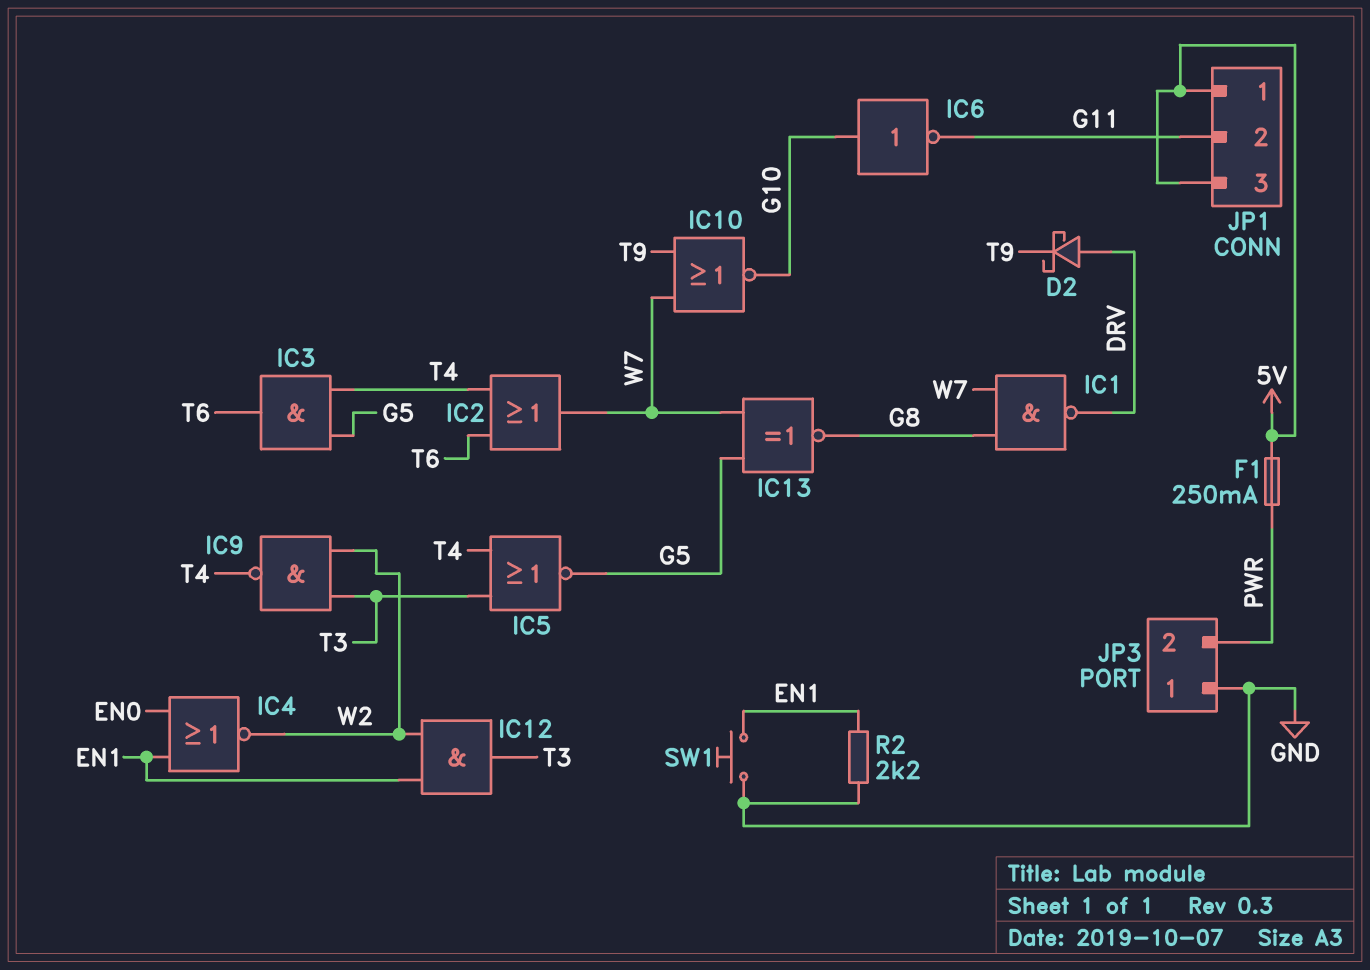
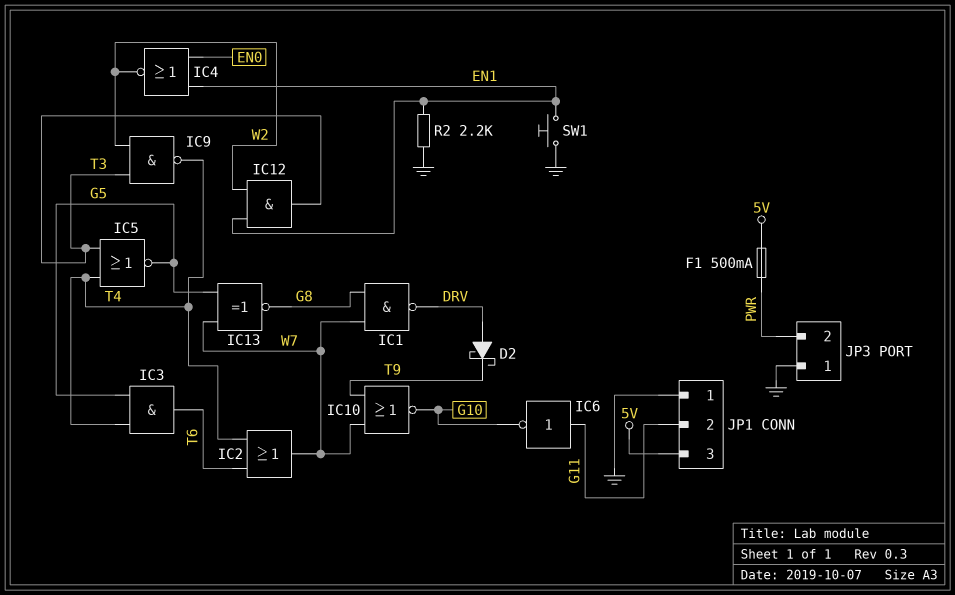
F1: 250mA (5V, PWR) -> 500mA (5V, PWR)
IC6: NOT (in G10, out G11) -> NOT (in G11, out G10)
JP1 pin 1: 5V -> GND

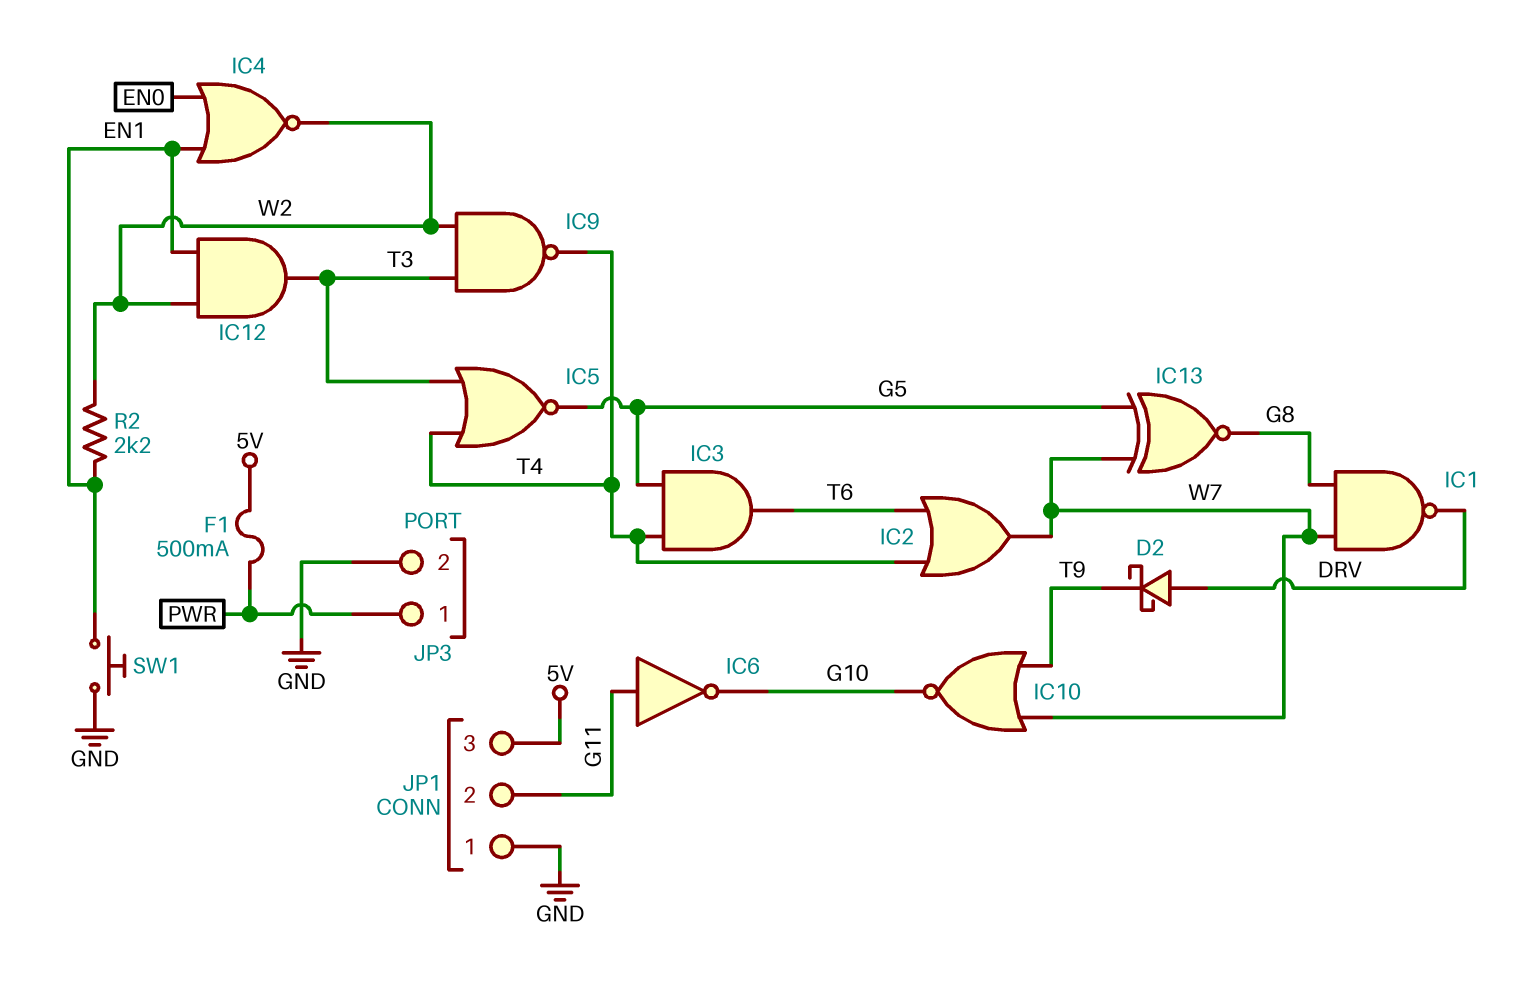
JP3 pin 1: GND -> PWR
JP3 pin 2: PWR -> GND
R2: 2.2k (EN1, GND) -> 2.2k (EN1, W2)

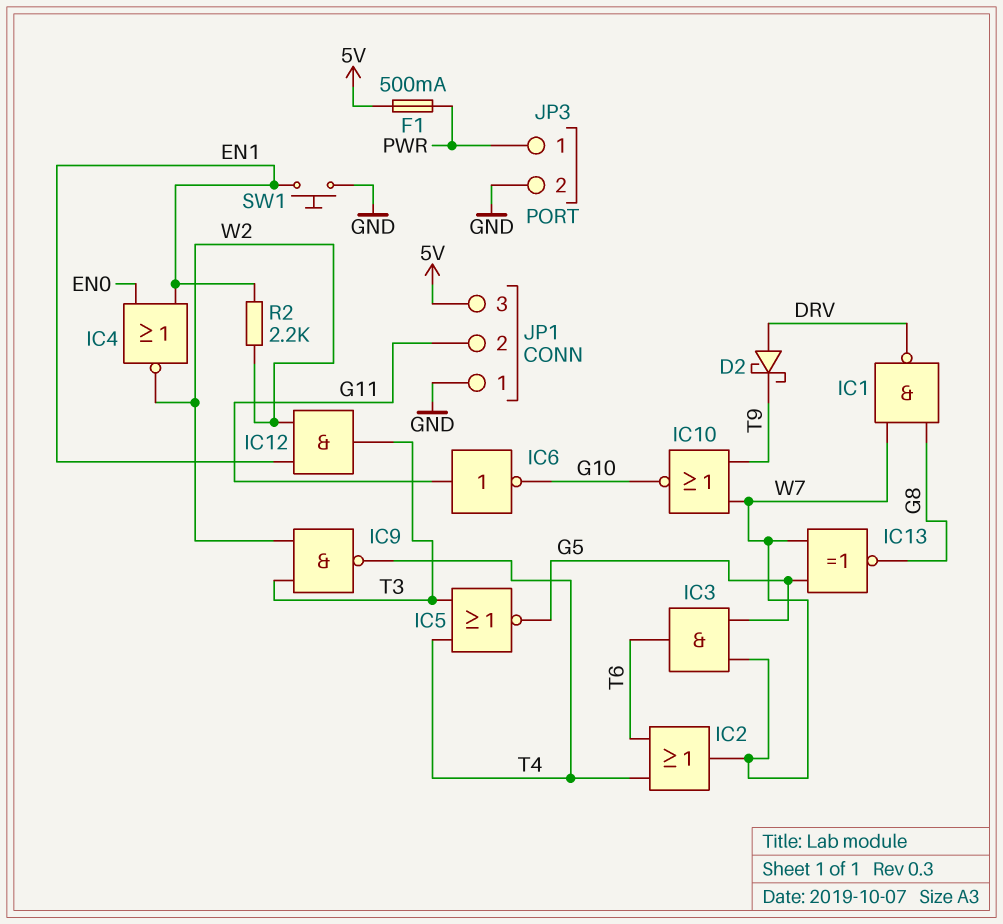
IC3: AND (in G5, in T4, out T6) -> AND (in G5, in W7, out T6)

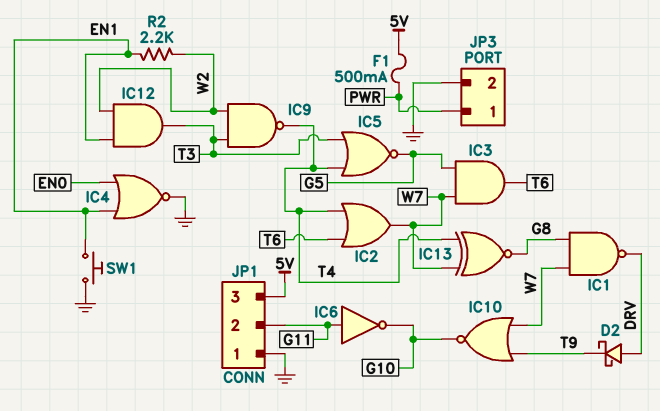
IC4: NOR (in EN0, in EN1, out W2) -> NOR (in EN0, in EN1, out GND)
IC13: XNOR (in G5, in W7, out G8) -> XNOR (in T4, in W7, out G8)

